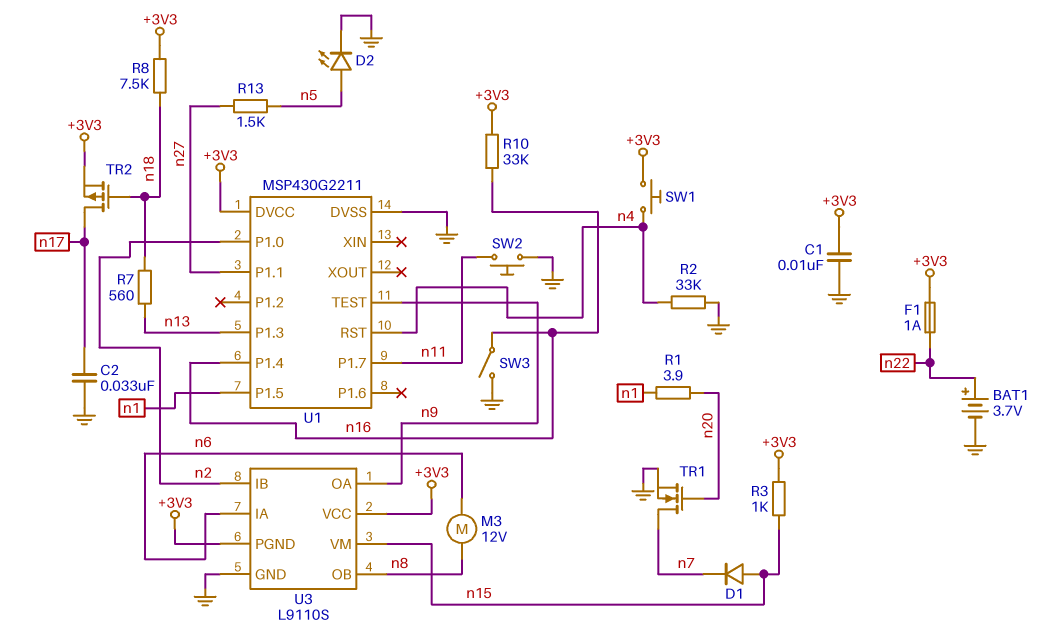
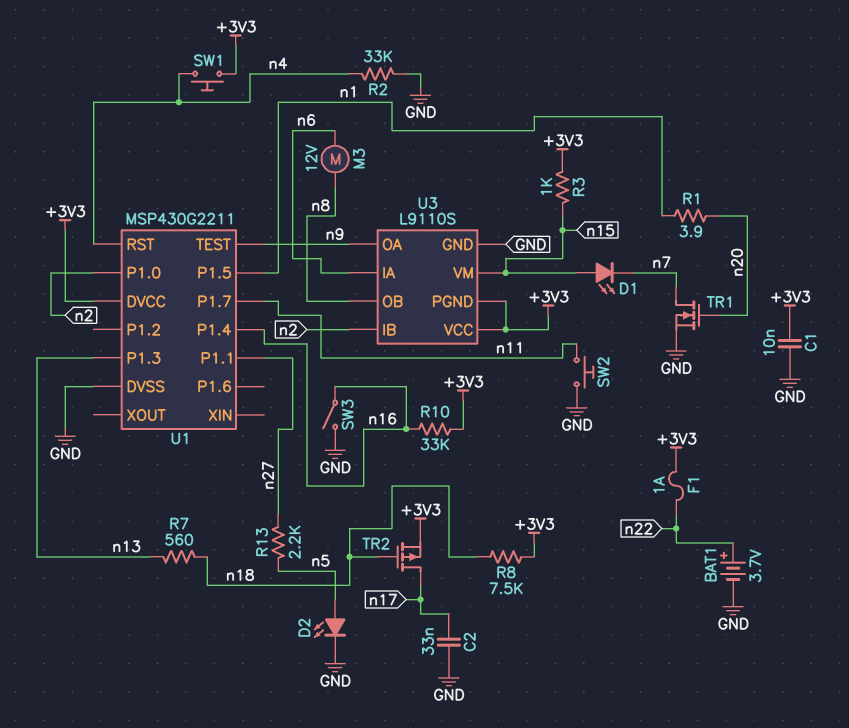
D1: diode (A n15, K n7) -> LED (A n15, K n7)
R13: 1.5k (n5, n27) -> 2.2k (n5, n27)

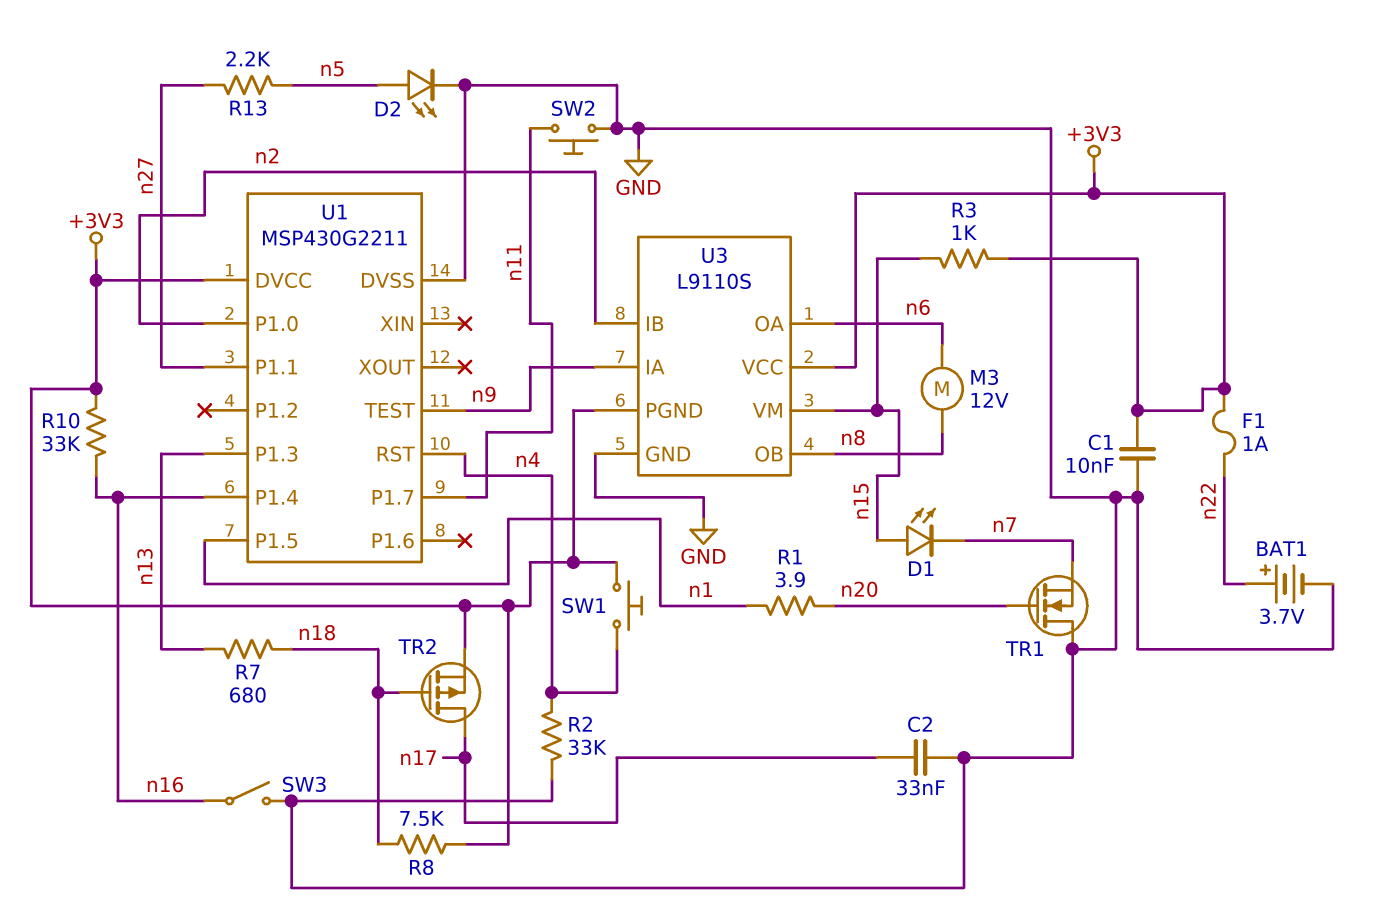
R7: 560 (n13, n18) -> 680 (n13, n18)
TR1: NMOS (G n20, D n7, S GND) -> NMOS (G n20, D GND, S n7)
U3 pin IA: n6 -> n9
U3 pin OA: n9 -> n6

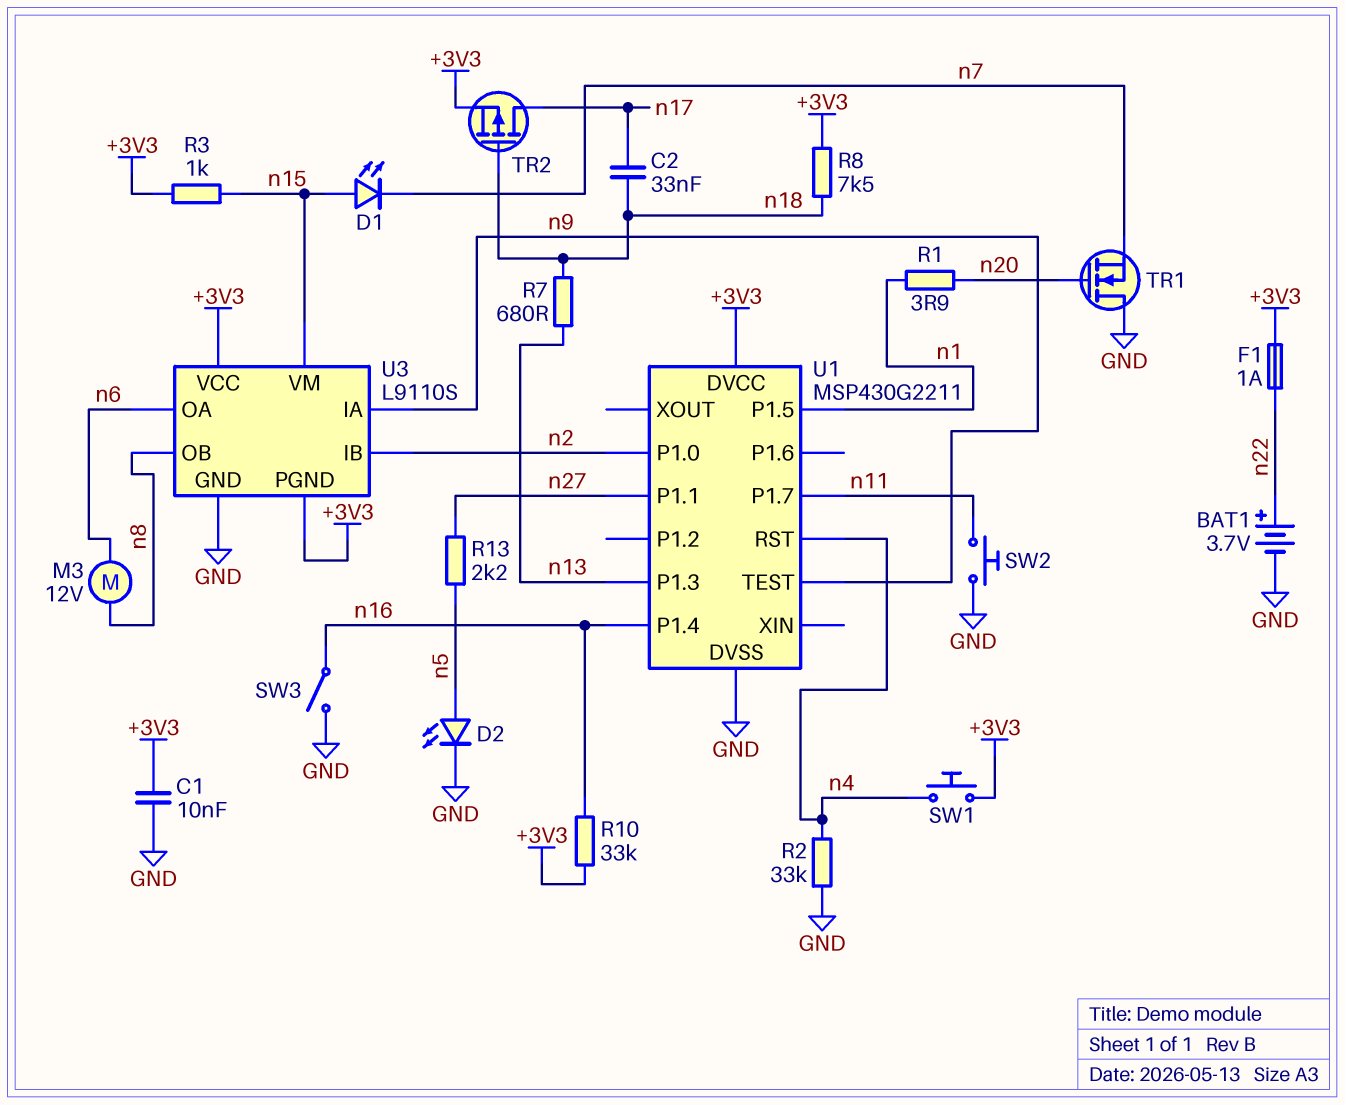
C2: 33nF (GND, n17) -> 33nF (n17, n18)

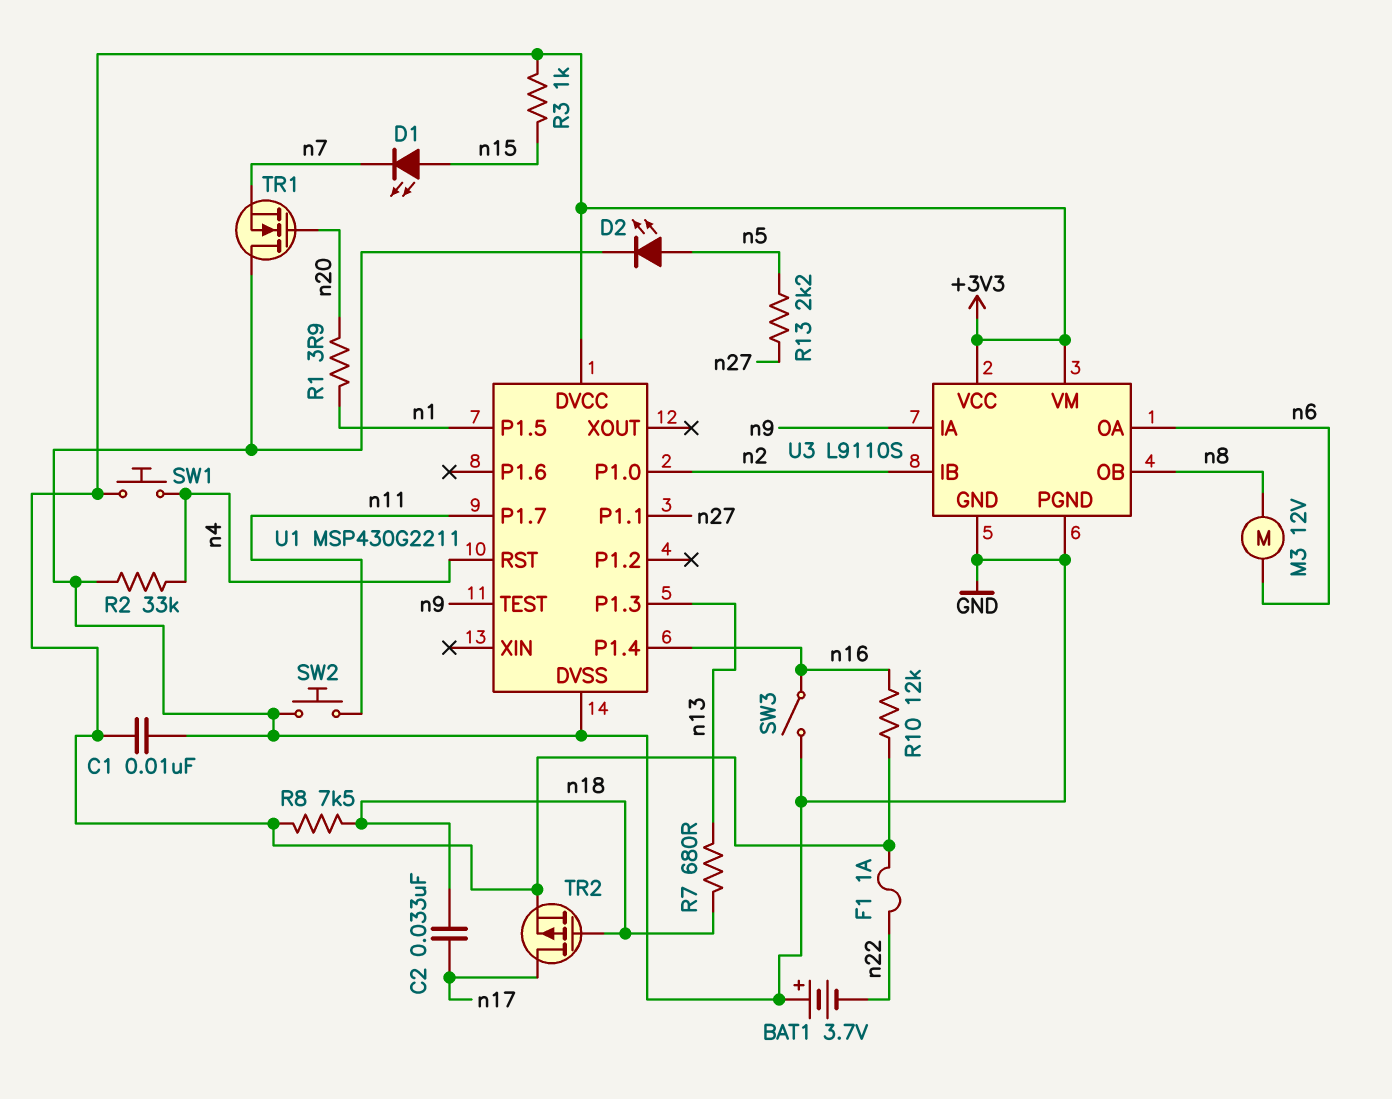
BAT1: 3.7V (plus n22, minus GND) -> 3.7V (plus GND, minus n22)
R10: 33k (+3V3, n16) -> 12k (+3V3, n16)
U3 pin PGND: +3V3 -> GND
U3 pin VM: n15 -> +3V3

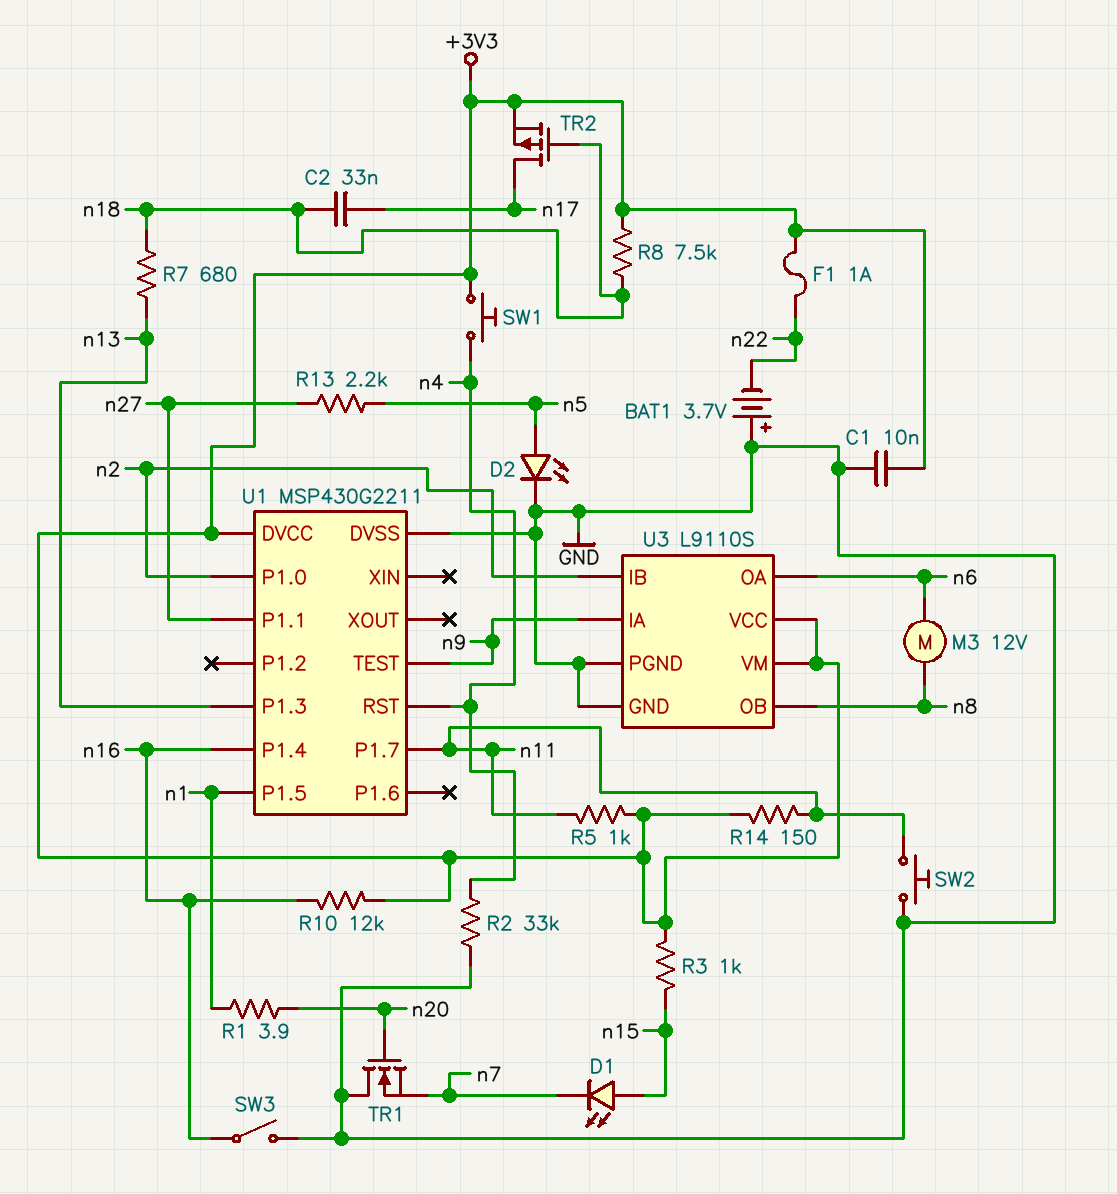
R5: none -> 1k (+3V3, n11)
R14: none -> 150 (+3V3, n11)

